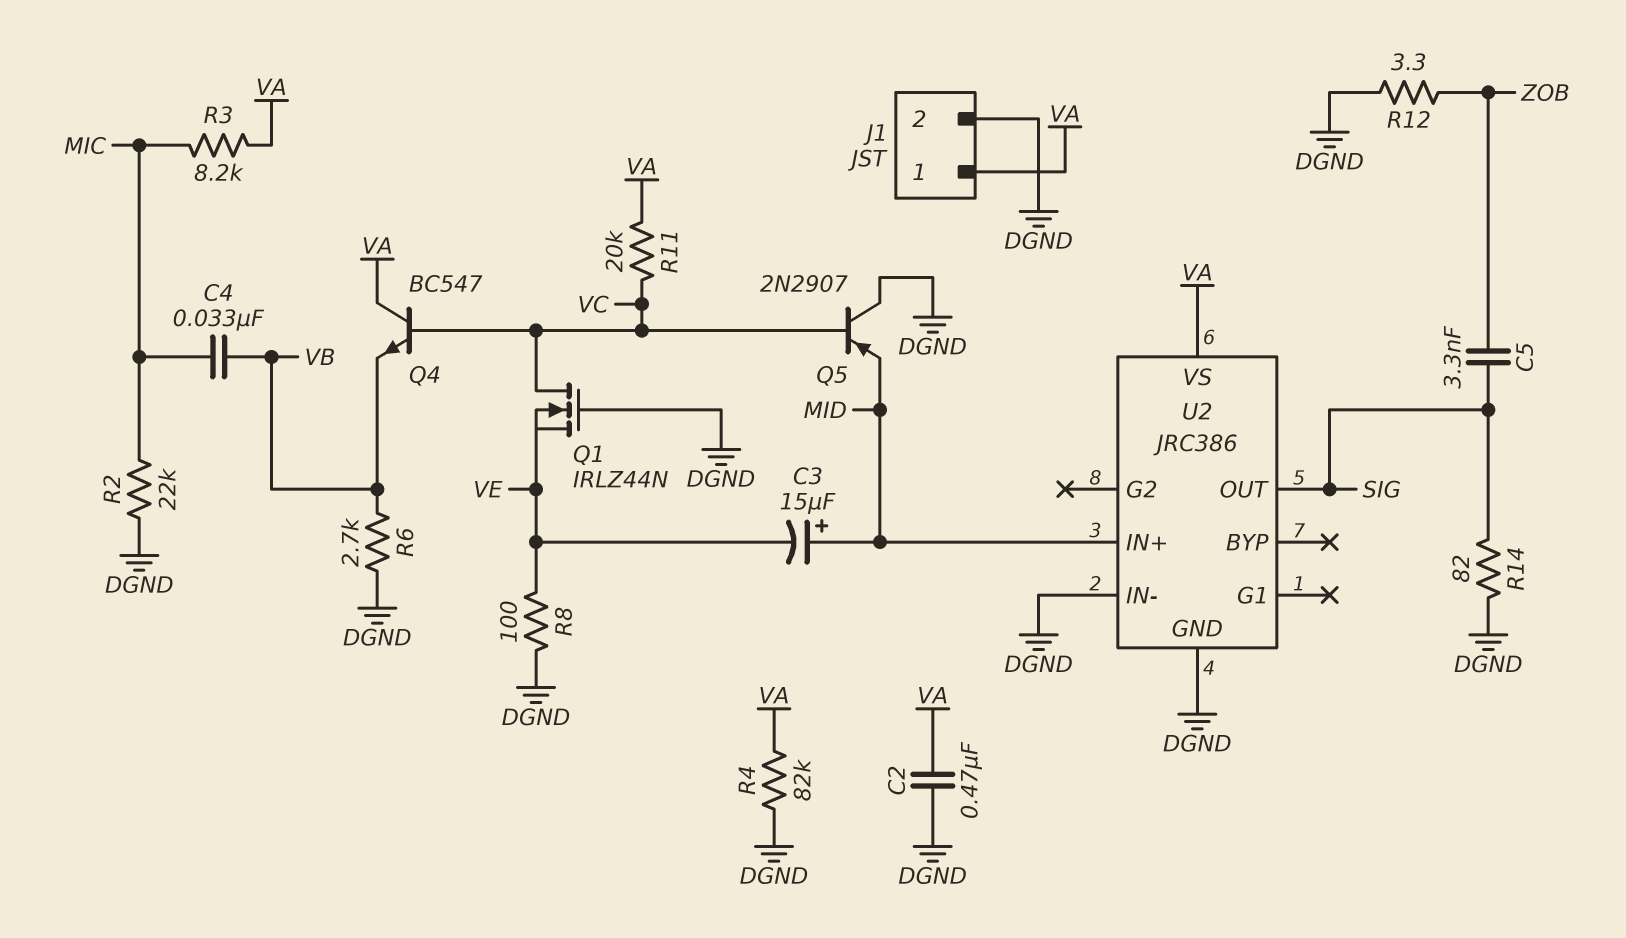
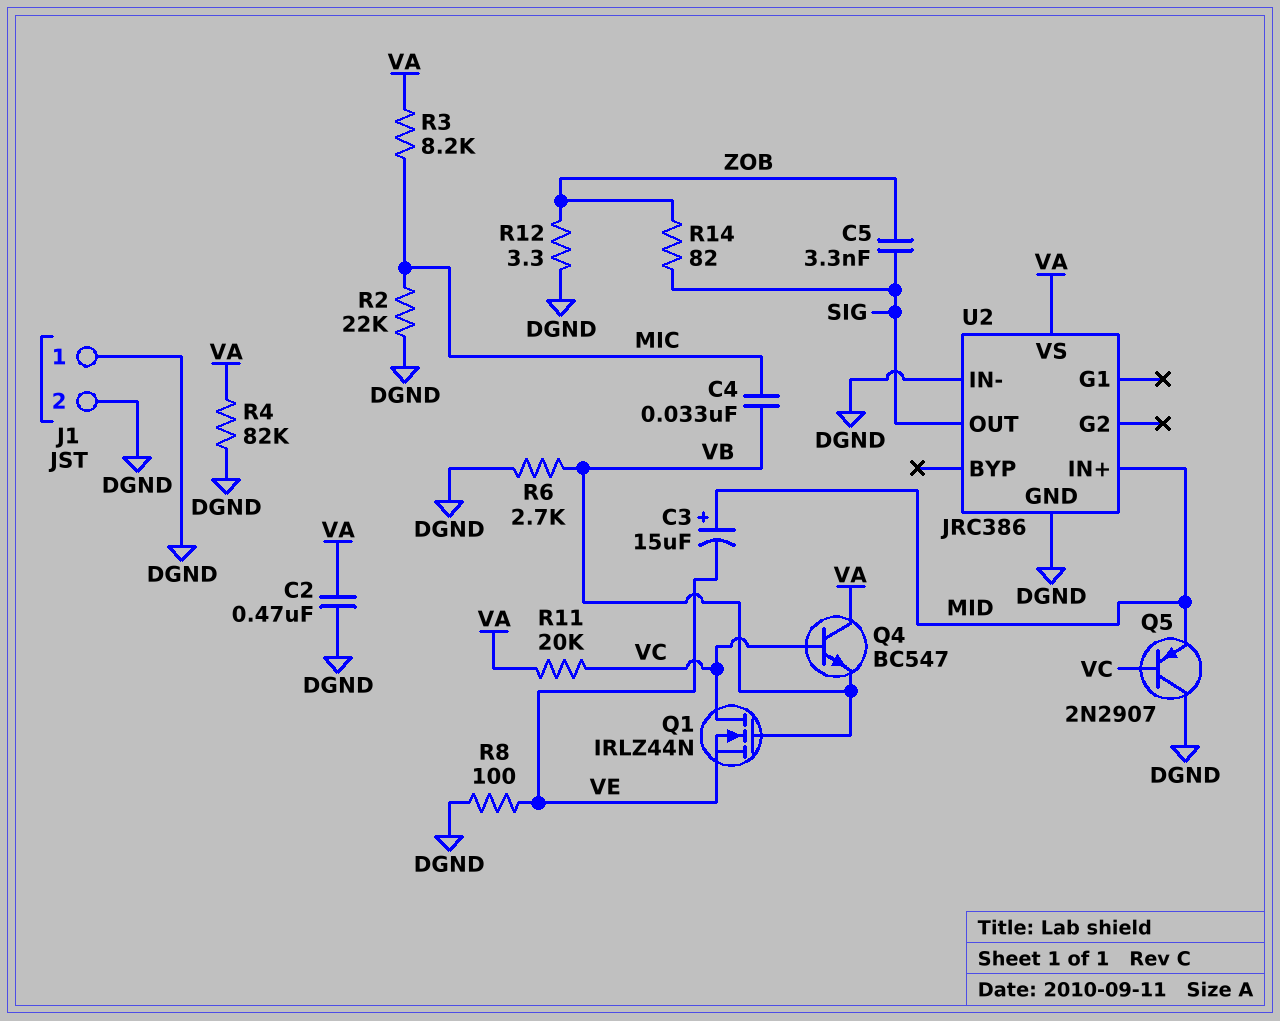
J1 pin 1: VA -> DGND
Q1: NMOS IRLZ44N (G DGND, D VC, S VE) -> NMOS IRLZ44N (G VB, D VC, S VE)
R14: 82 (DGND, SIG) -> 82 (SIG, ZOB)

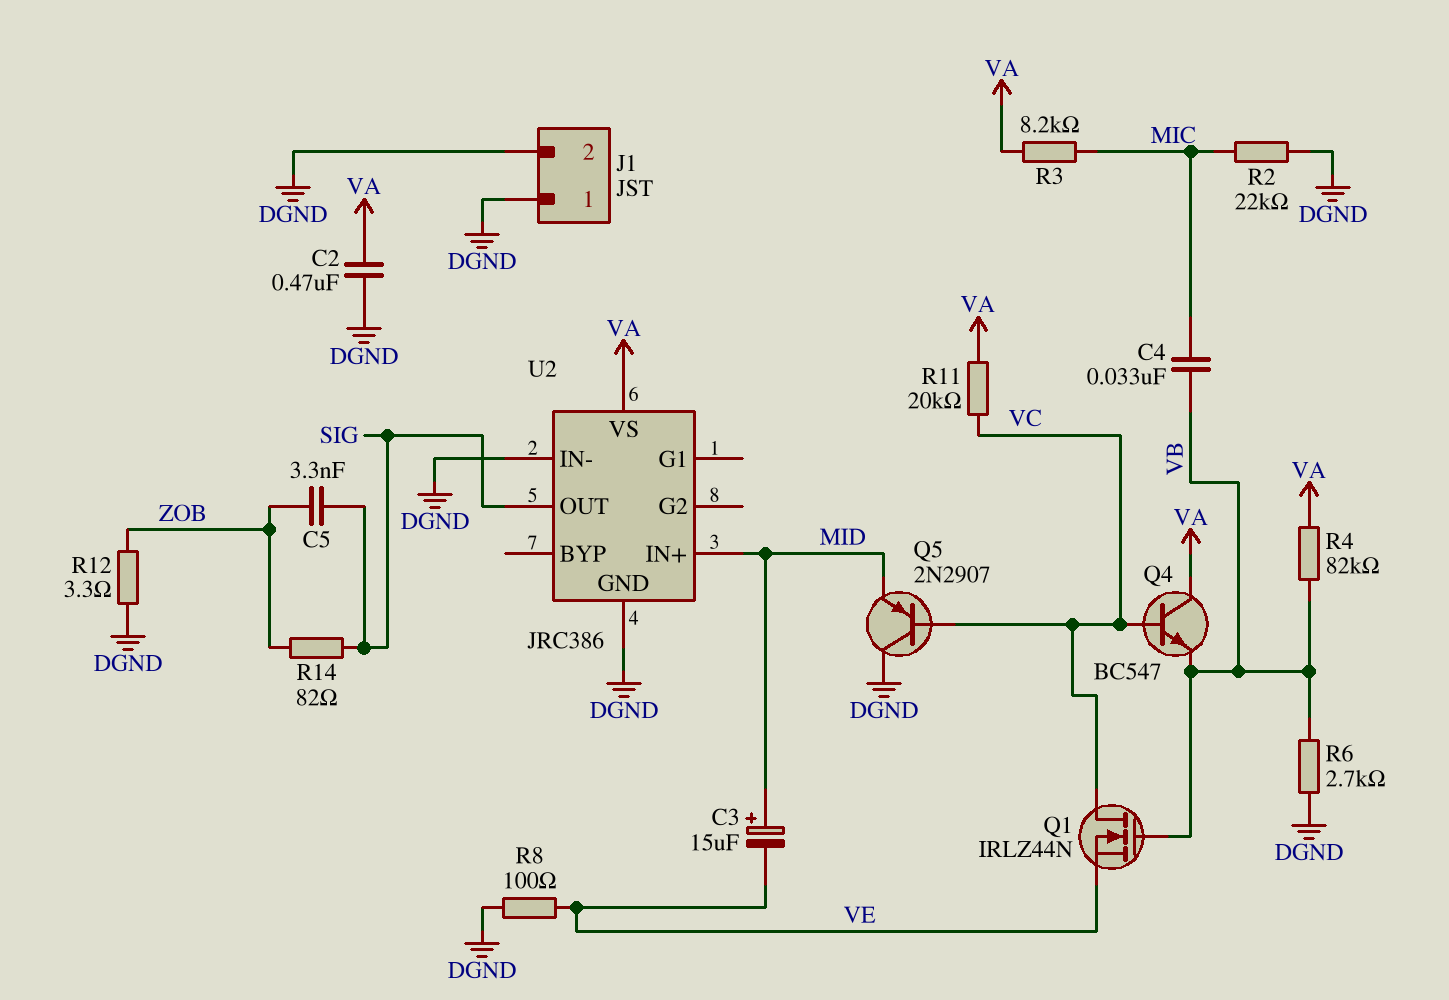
R4: 82k (DGND, VA) -> 82k (VA, VB)

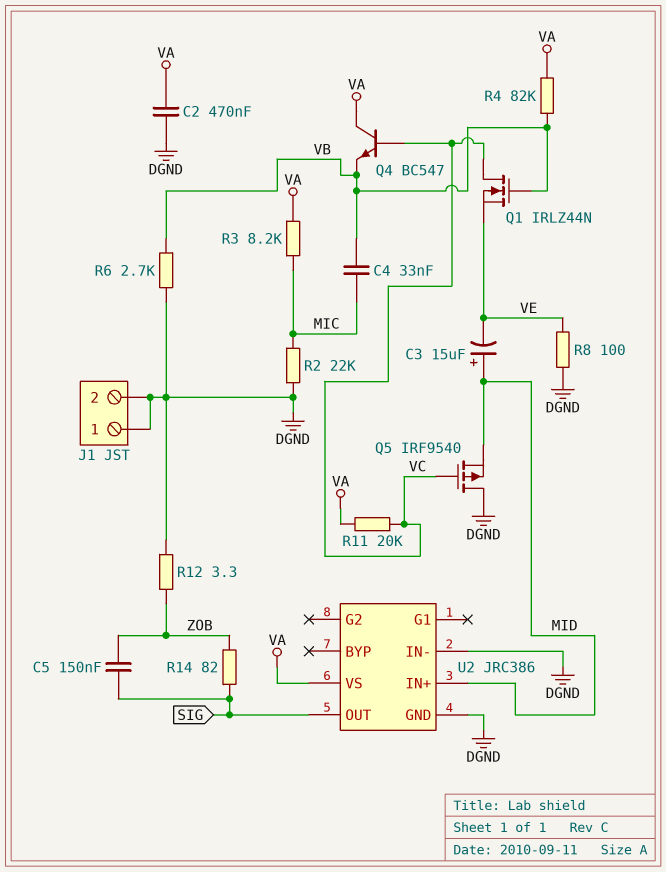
C5: 3.3nF (SIG, ZOB) -> 150nF (SIG, ZOB)
Q5: PNP 2N2907 (B VC, C DGND, E MID) -> PMOS IRF9540 (G VC, D DGND, S MID)

